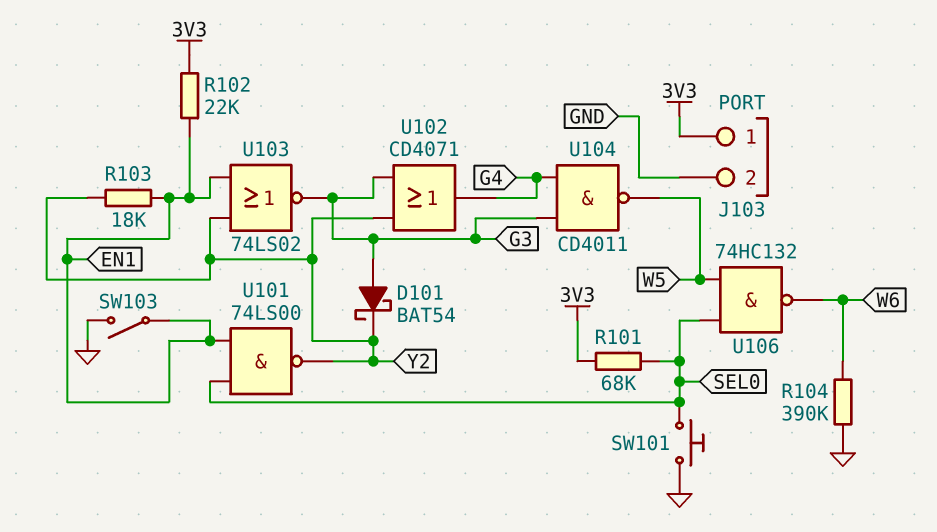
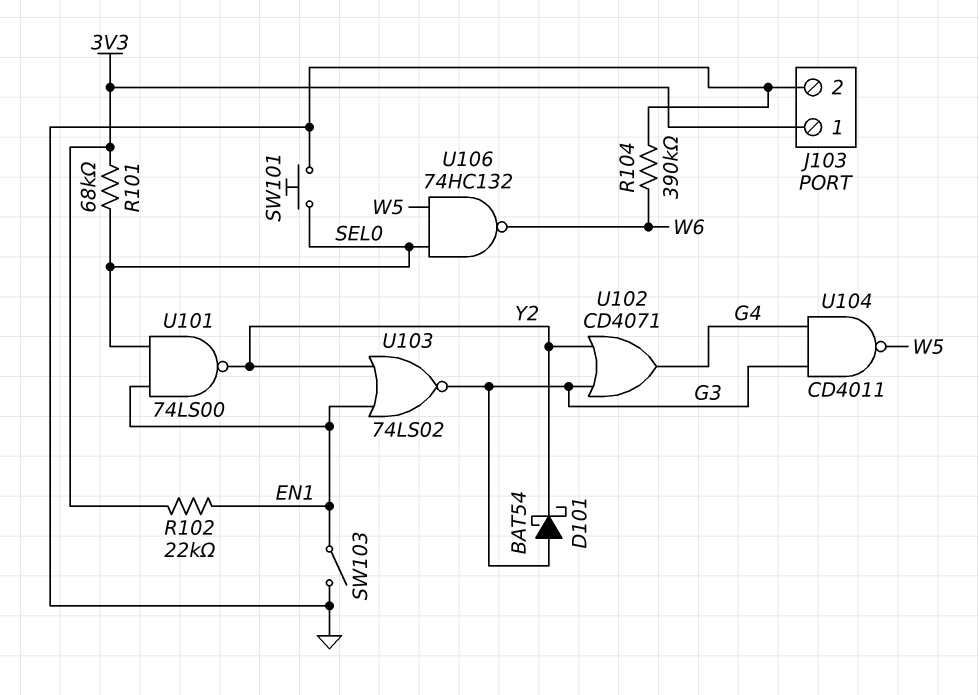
R103: 18k (EN1, Y2) -> none

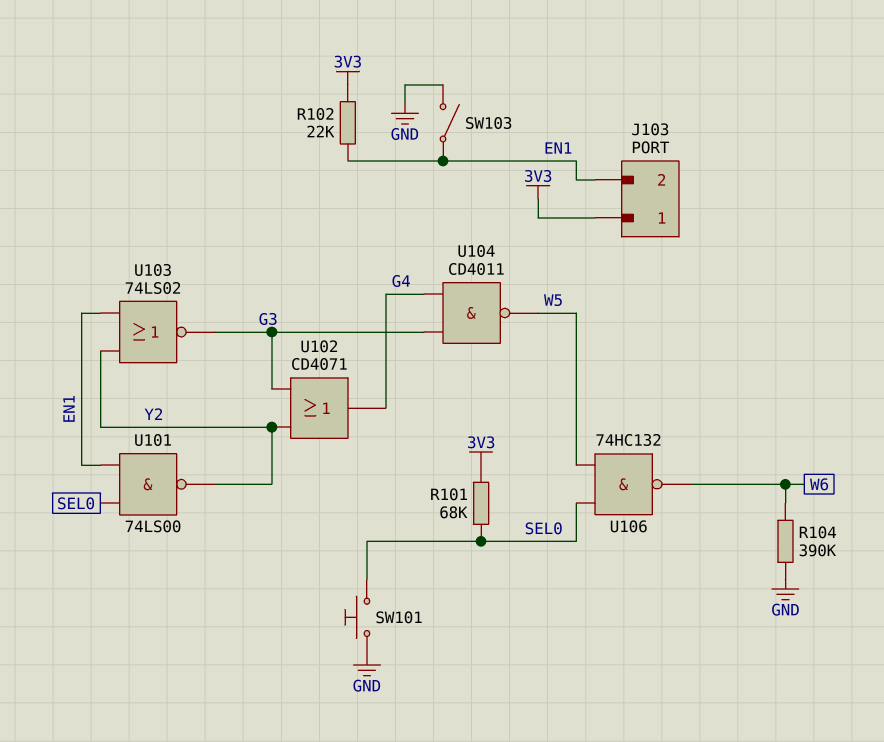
D101: schottky BAT54 (A G3, K Y2) -> none
J103 pin 2: GND -> EN1

